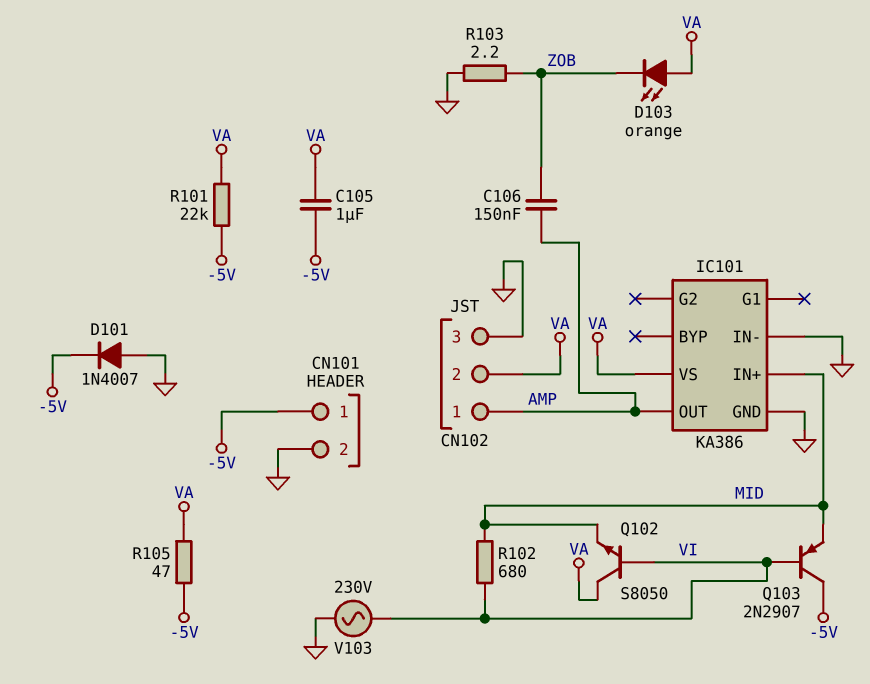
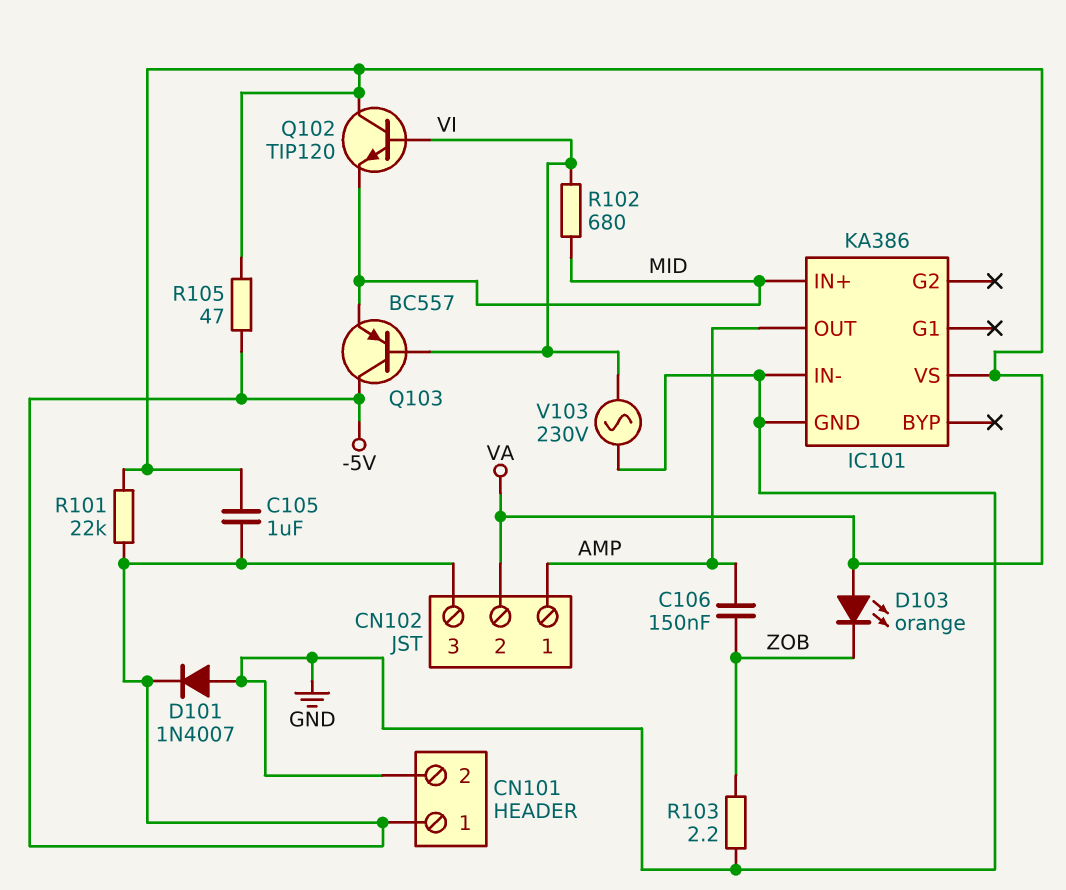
CN102 pin 3: GND -> -5V
Q102: NPN S8050 (B VI, C VA, E MID) -> NPN TIP120 (B VI, C VA, E MID)
Q103: PNP 2N2907 (B VI, C -5V, E MID) -> PNP BC557 (B VI, C -5V, E MID)

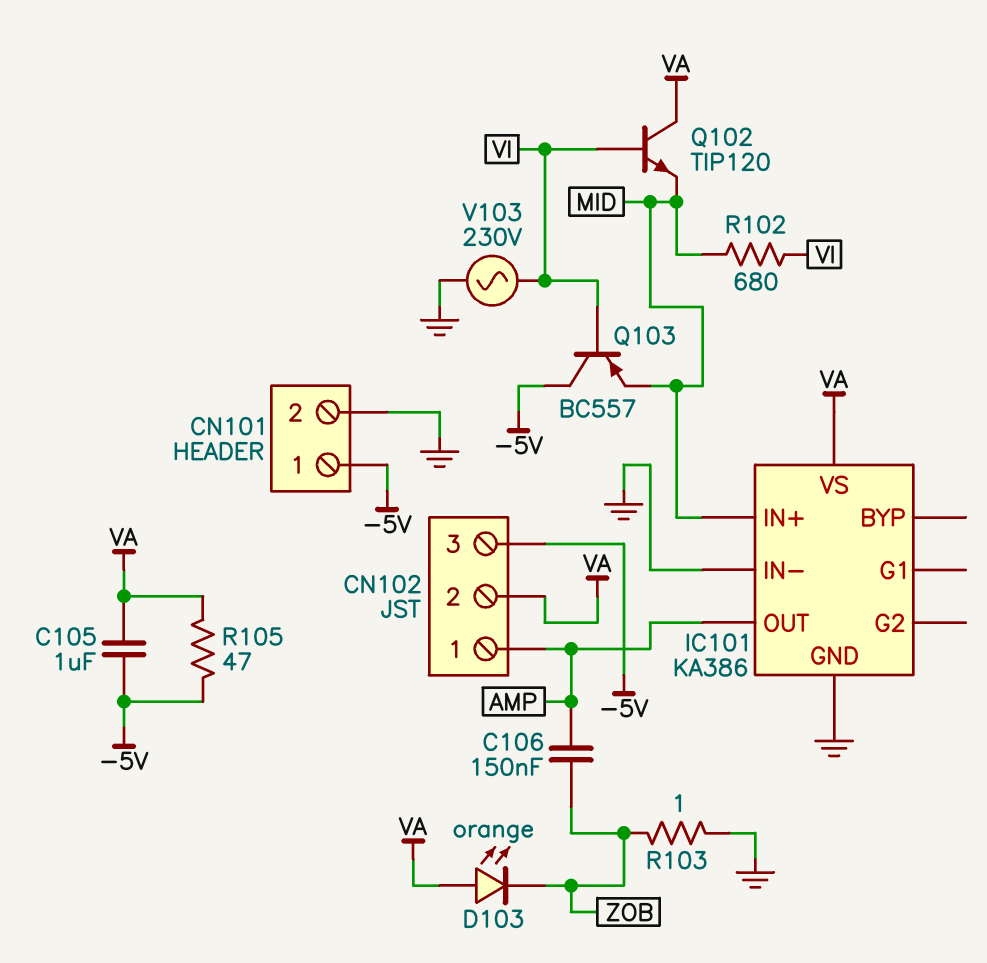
D101: diode 1N4007 (A GND, K -5V) -> none
R101: 22k (-5V, VA) -> none
R103: 2.2 (GND, ZOB) -> 1 (GND, ZOB)

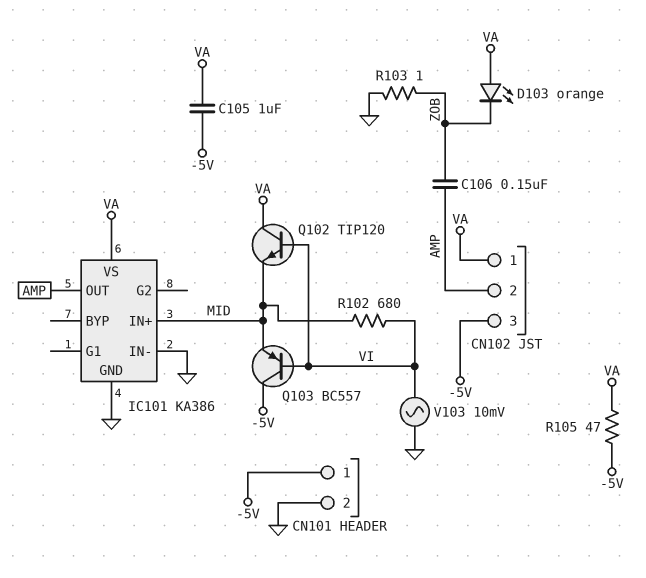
CN102 pin 1: AMP -> VA
CN102 pin 2: VA -> AMP
V103: AC 230V (GND, VI) -> AC 10mV (GND, VI)

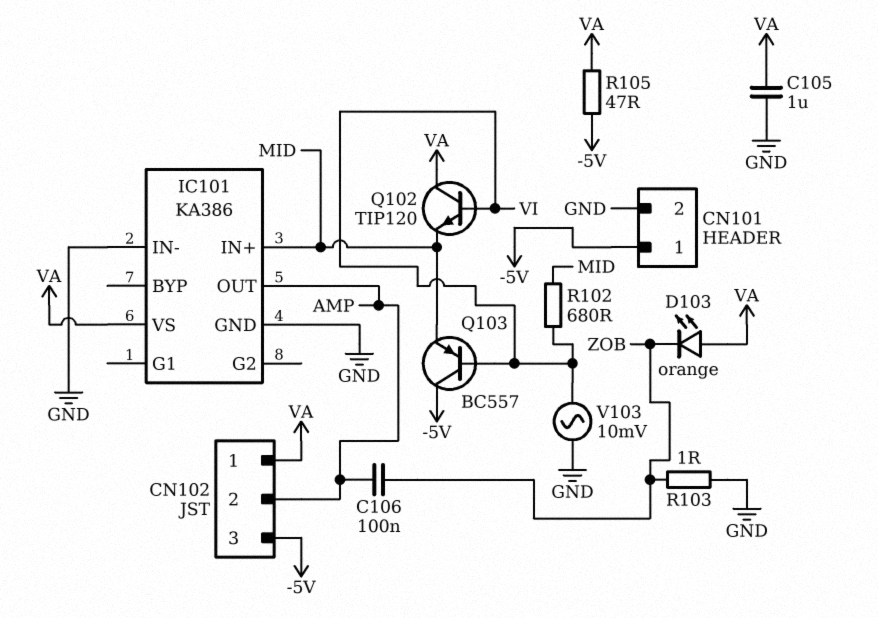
C105: 1uF (-5V, VA) -> 1uF (GND, VA)
C106: 150nF (AMP, ZOB) -> 100nF (AMP, ZOB)

